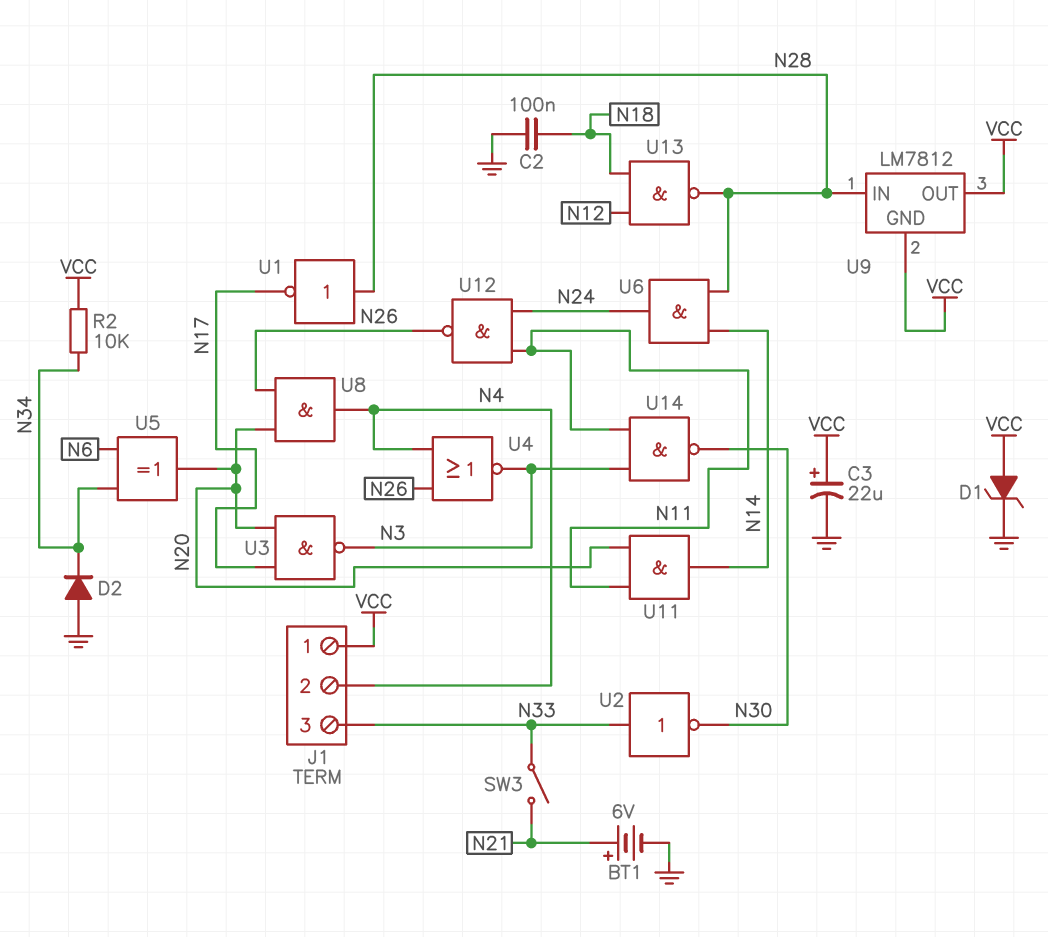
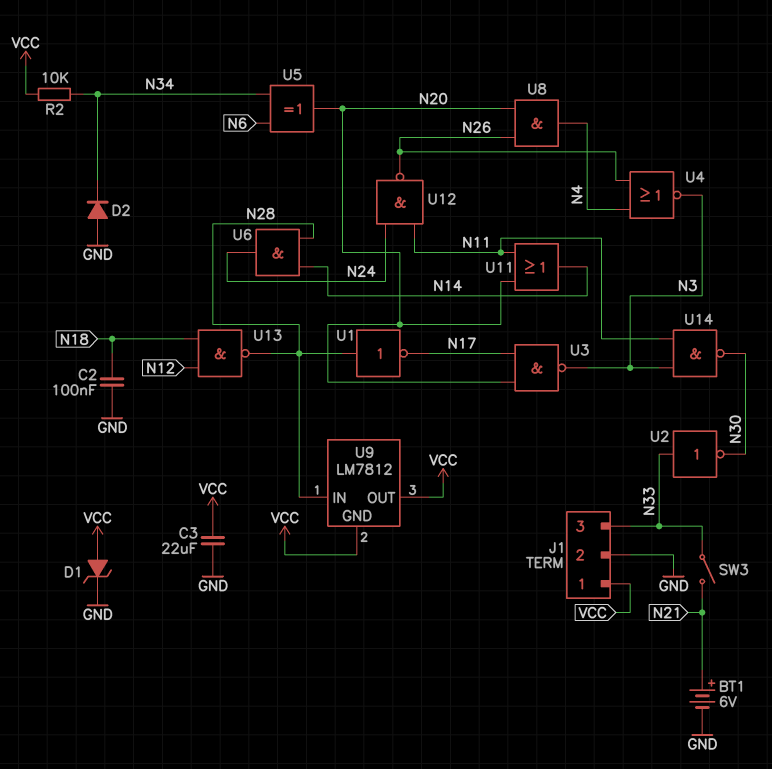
C3: 22uF (plus VCC, minus GND) -> 22uF (GND, VCC)
J1 pin 2: N4 -> GND
U11: AND (in N11, in N20, out N14) -> OR (in N11, in N20, out N14)

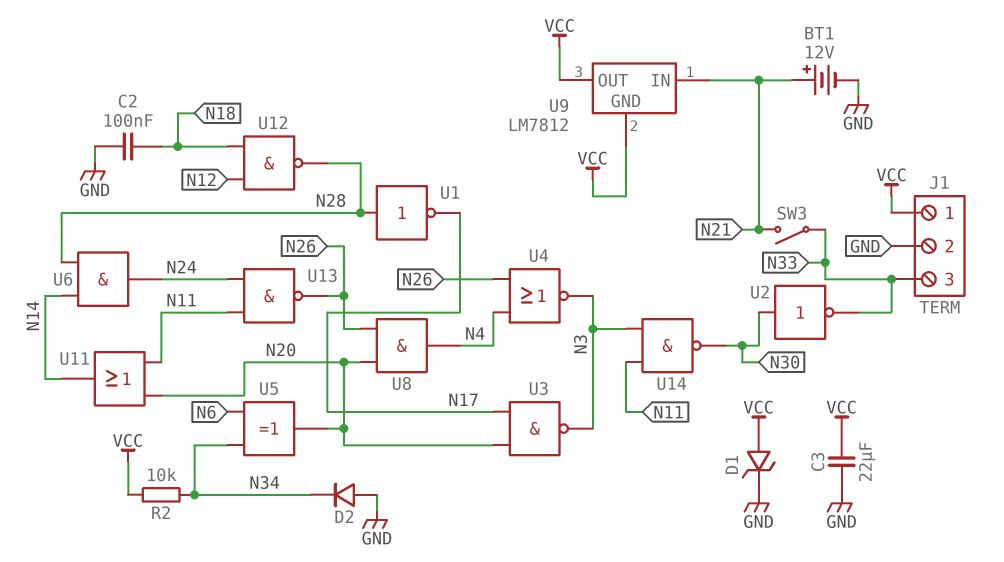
BT1: 6V (plus N21, minus GND) -> 12V (plus N21, minus GND)
U2: NOT (in N33, out N30) -> NOT (in N30, out N33)
U9 pin IN: N28 -> N21
U12: NAND (in N11, in N24, out N26) -> NAND (in N12, in N18, out N28)
U13: NAND (in N12, in N18, out N28) -> NAND (in N11, in N24, out N26)

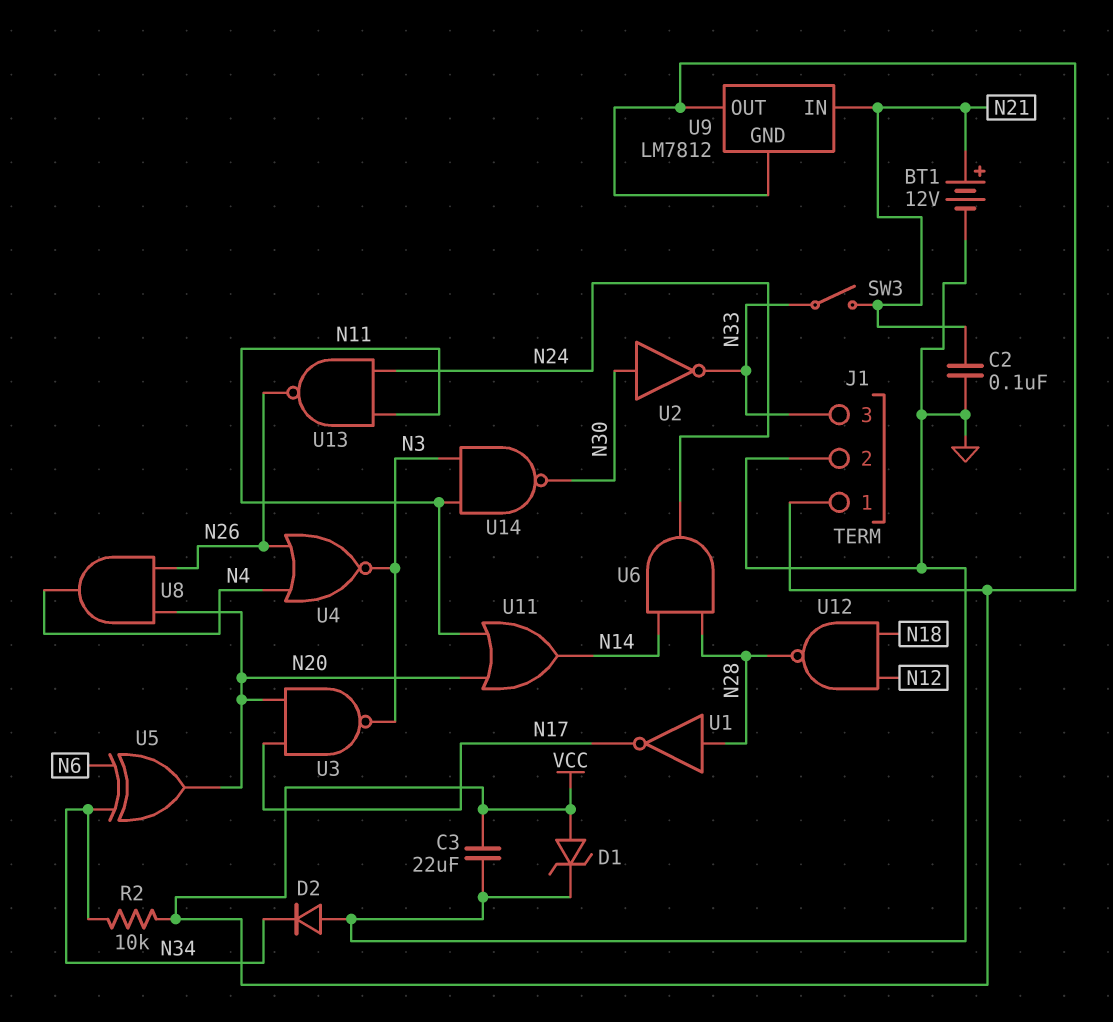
C2: 100nF (GND, N18) -> 100nF (GND, N21)

